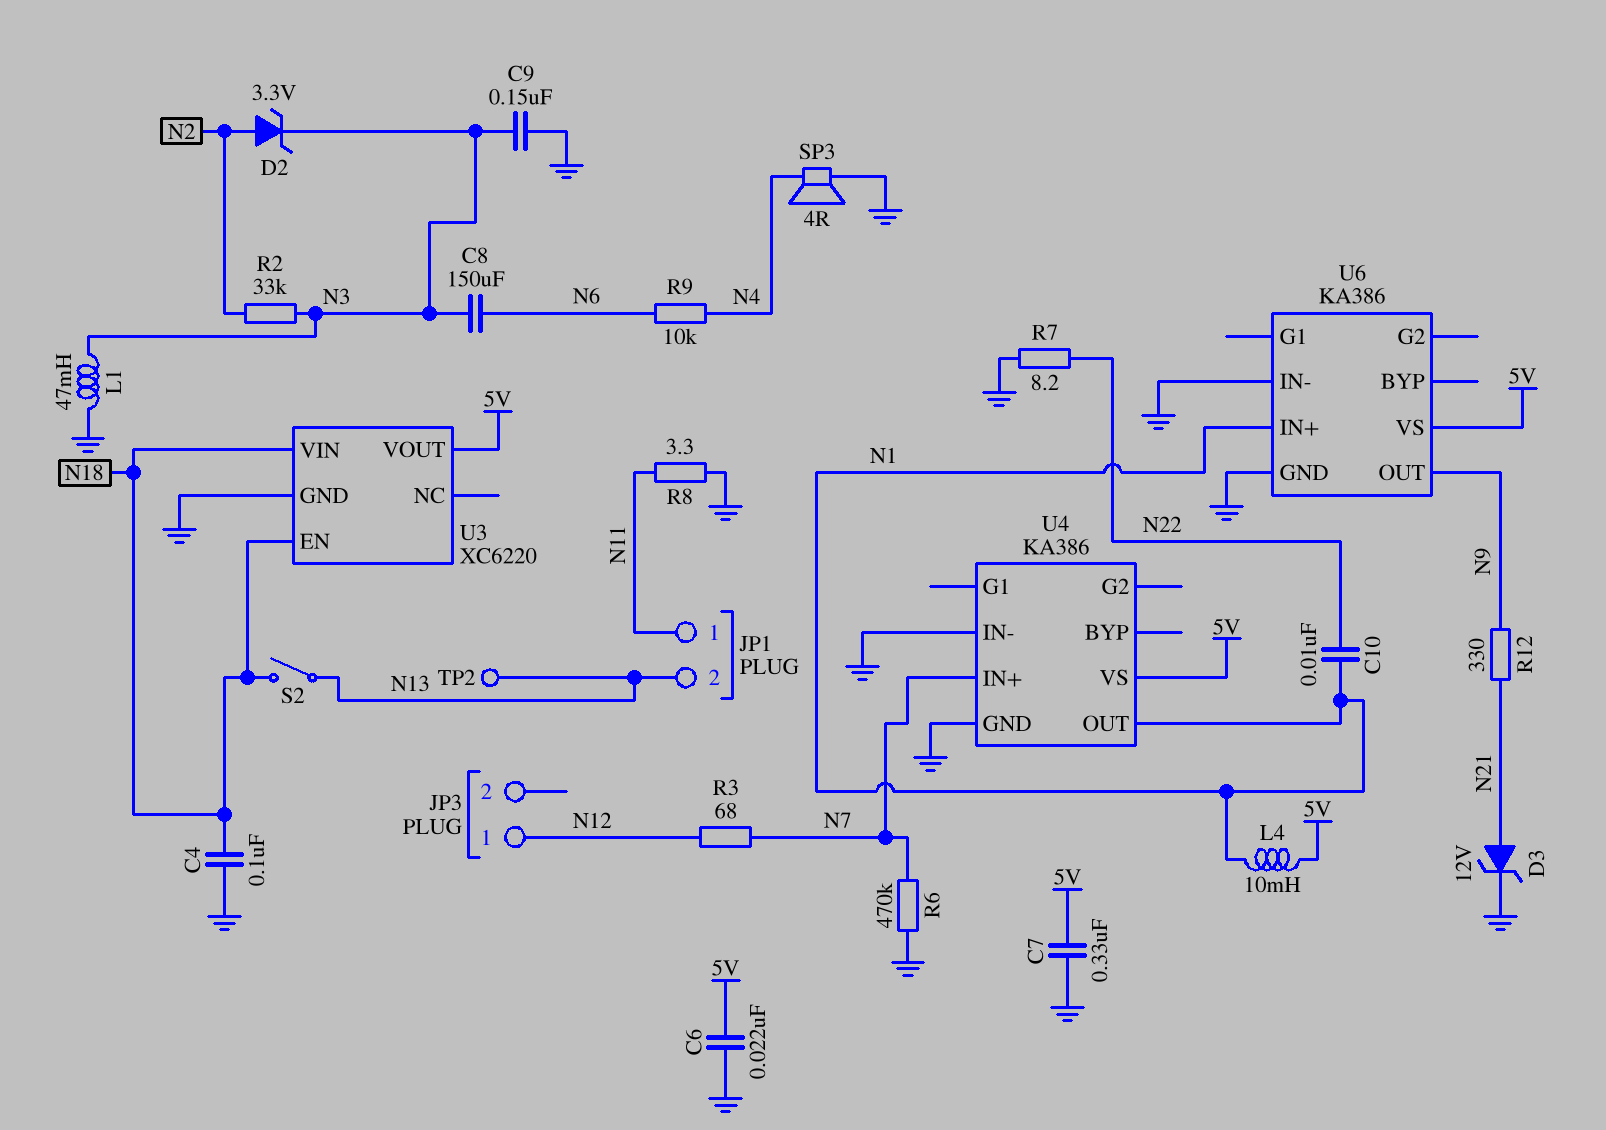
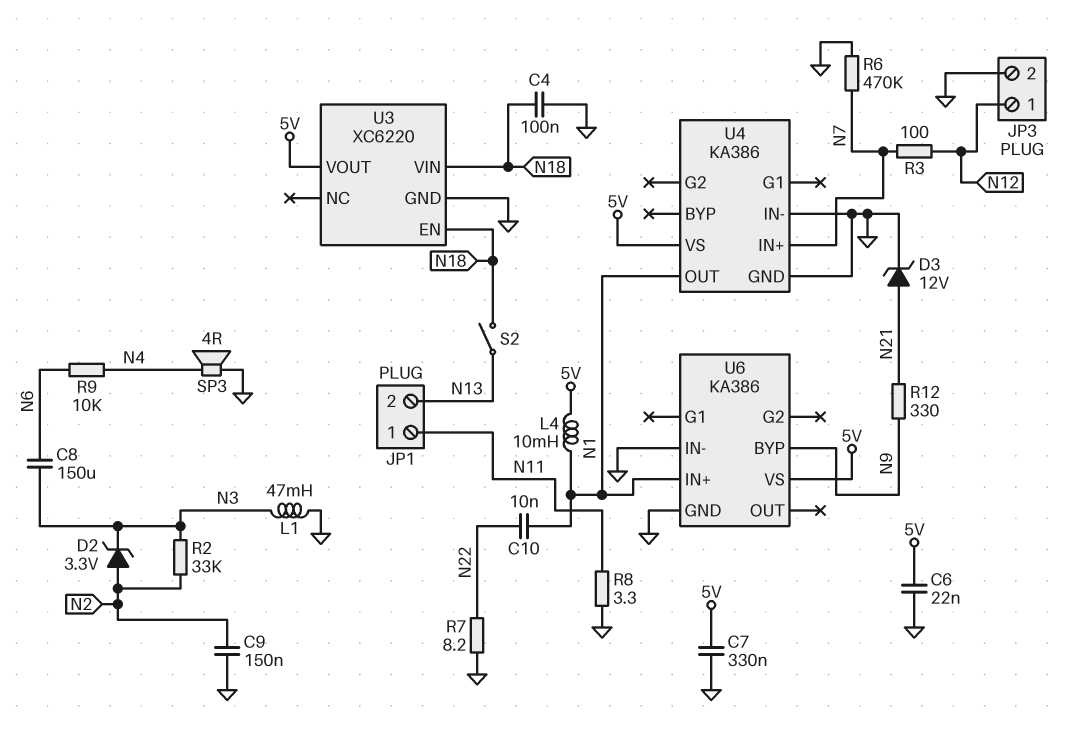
C9: 150nF (GND, N3) -> 150nF (GND, N2)
JP3 pin 2: none -> GND
R3: 68 (N7, N12) -> 100 (N7, N12)
TP2: test point (N13) -> none
U6 pin BYP: none -> N9
U6 pin OUT: N9 -> none

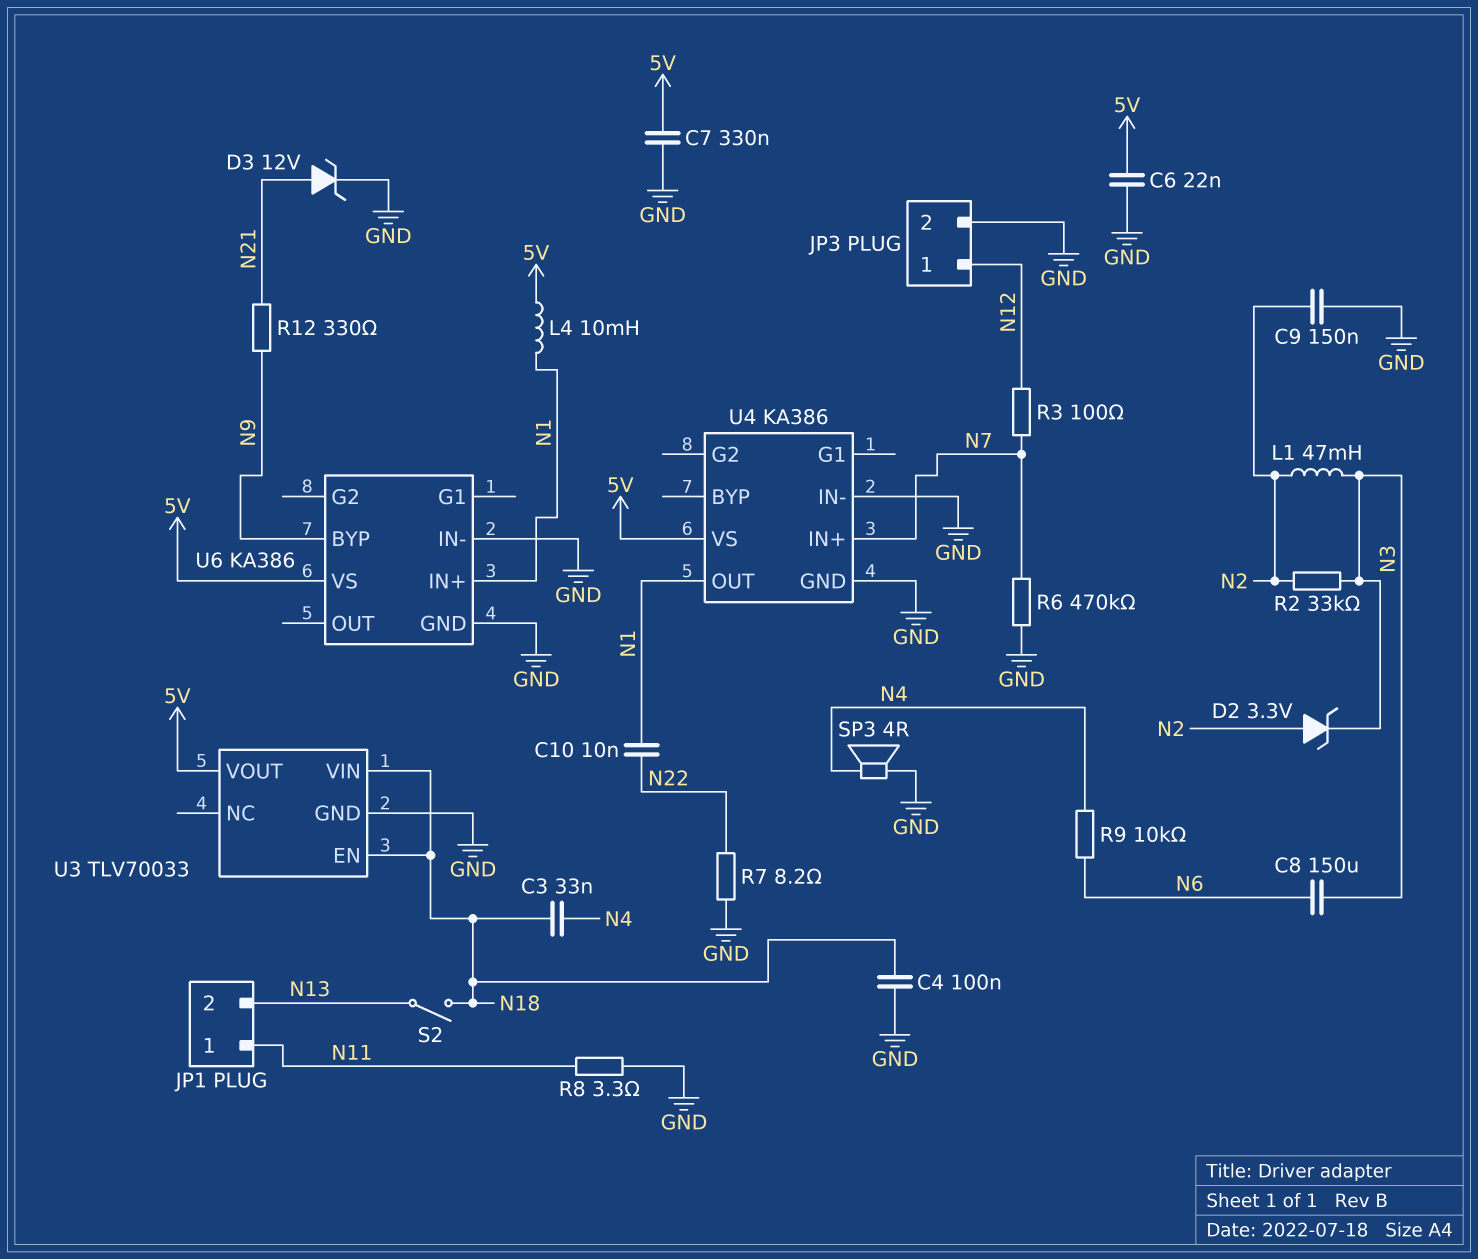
C3: none -> 33nF (N4, N18)
L1: 47mH (GND, N3) -> 47mH (N2, N3)
U3: XC6220 -> TLV70033

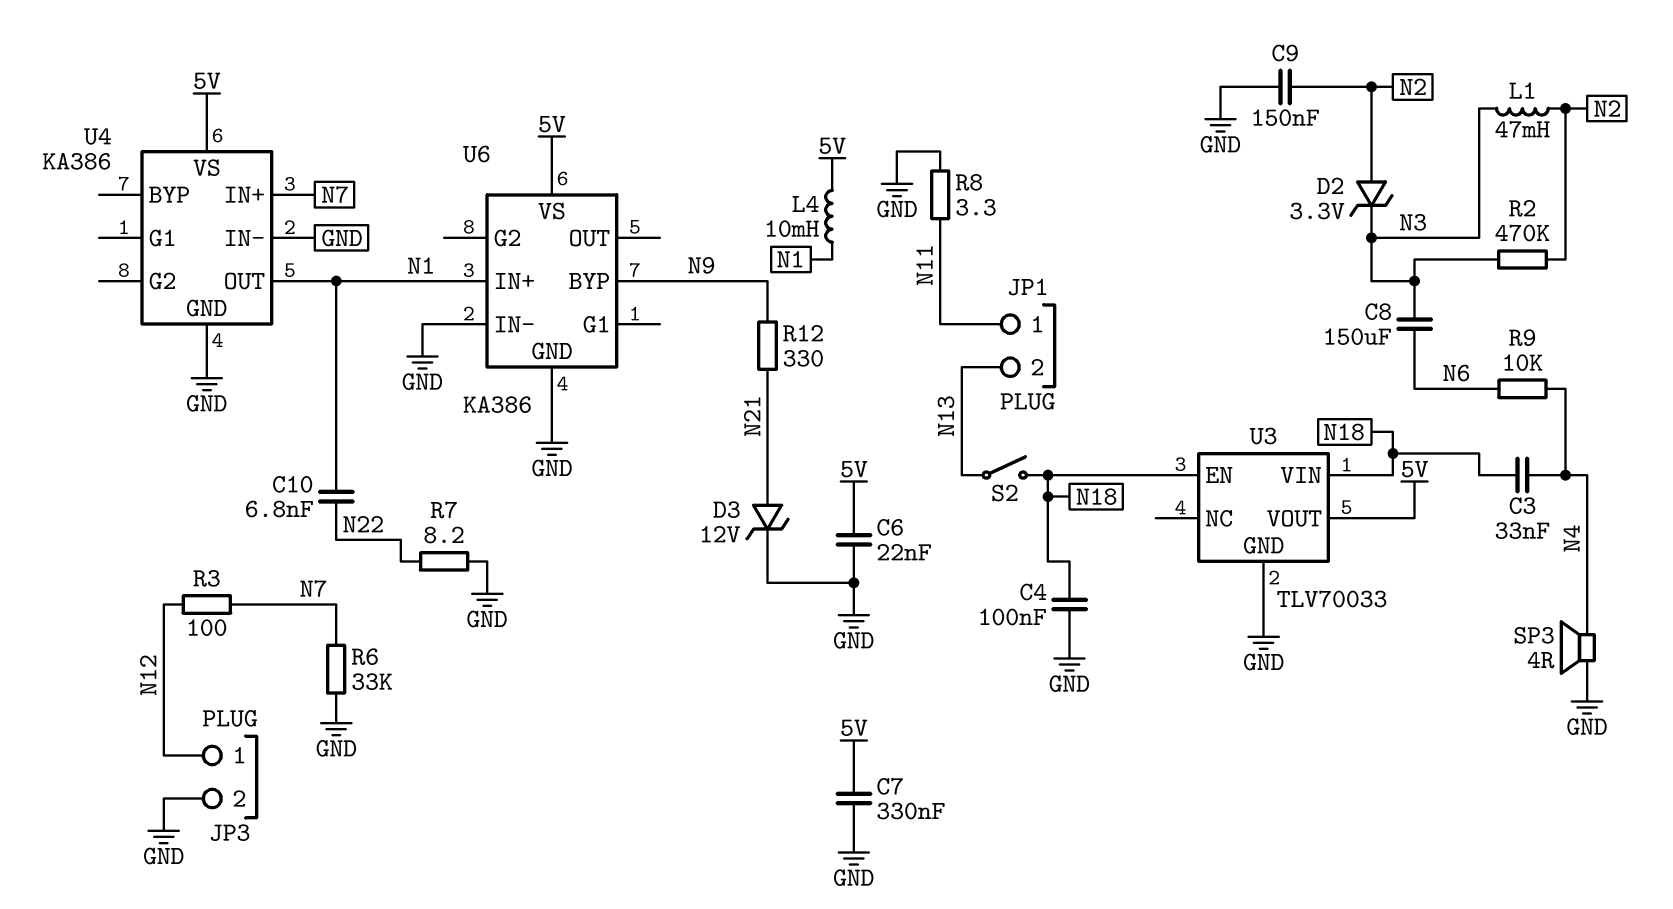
C10: 10nF (N1, N22) -> 6.8nF (N1, N22)
R2: 33k (N2, N3) -> 470k (N2, N3)
R6: 470k (GND, N7) -> 33k (GND, N7)

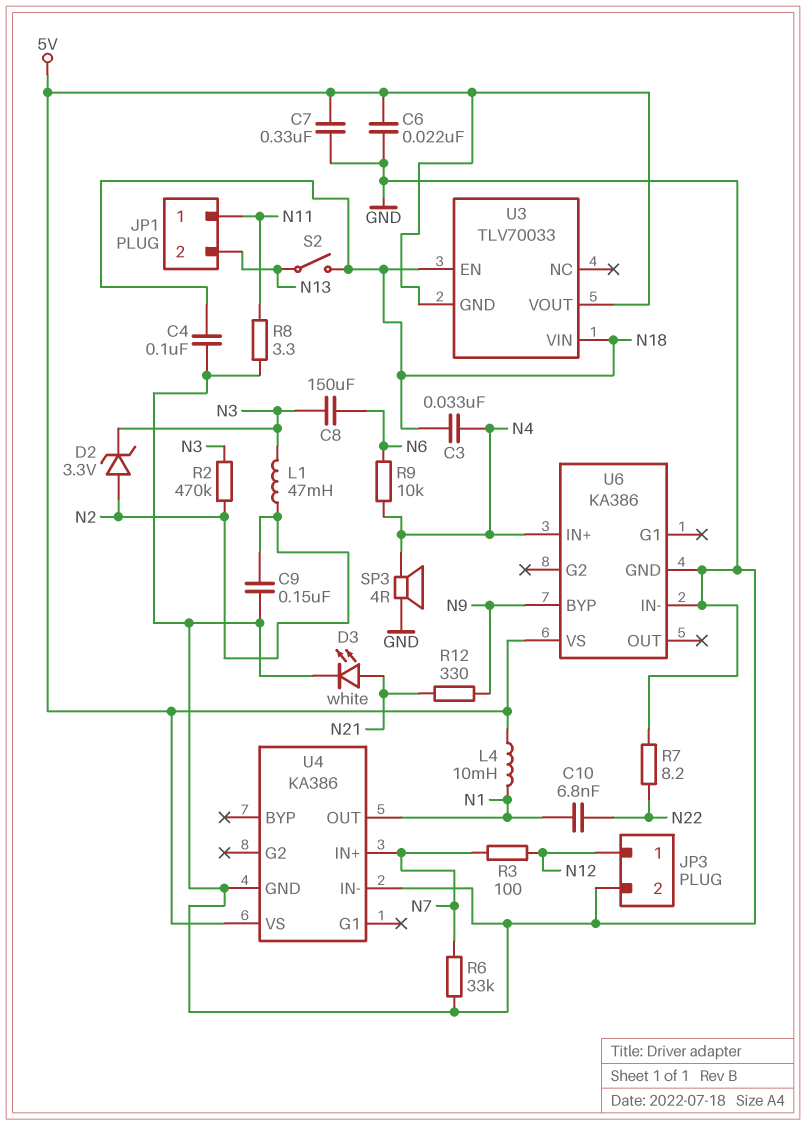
D3: zener 12V (A N21, K GND) -> LED white (A N21, K GND)
U3 pin GND: GND -> 5V
U6 pin IN+: N1 -> N4

